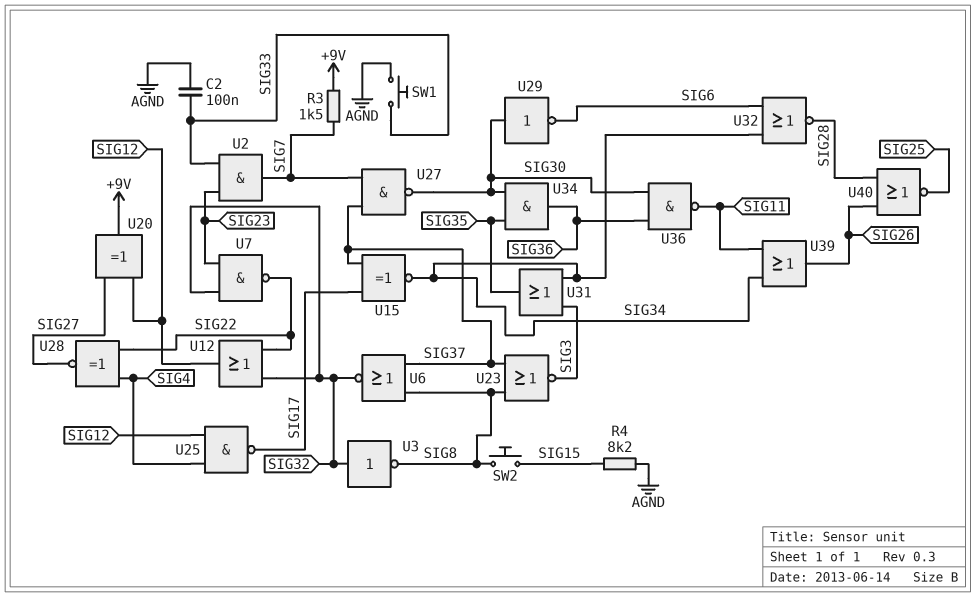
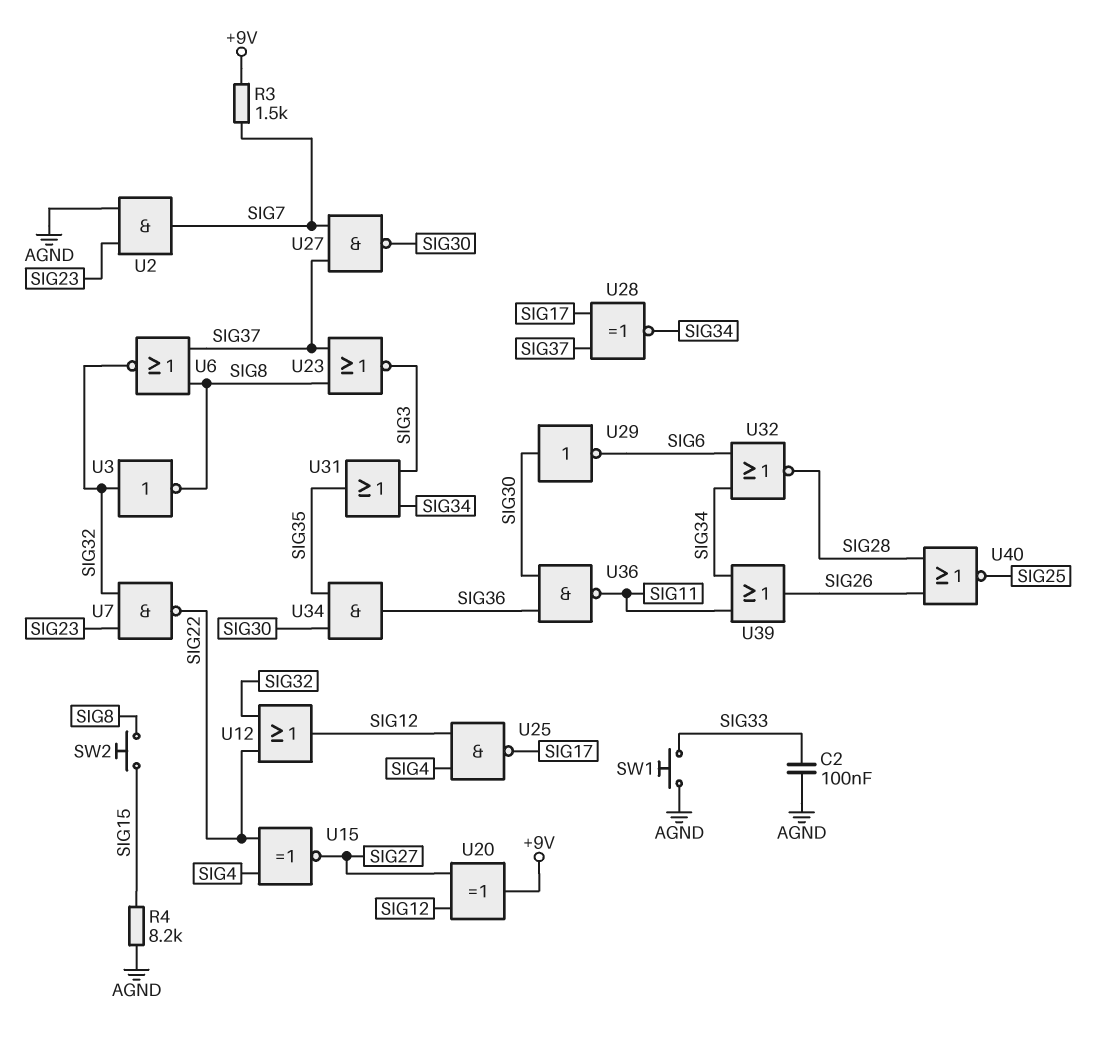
U2: AND (in SIG23, in SIG33, out SIG7) -> AND (in AGND, in SIG23, out SIG7)
U15: XNOR (in SIG17, in SIG37, out SIG34) -> XNOR (in SIG4, in SIG22, out SIG27)
U28: XNOR (in SIG4, in SIG22, out SIG27) -> XNOR (in SIG17, in SIG37, out SIG34)

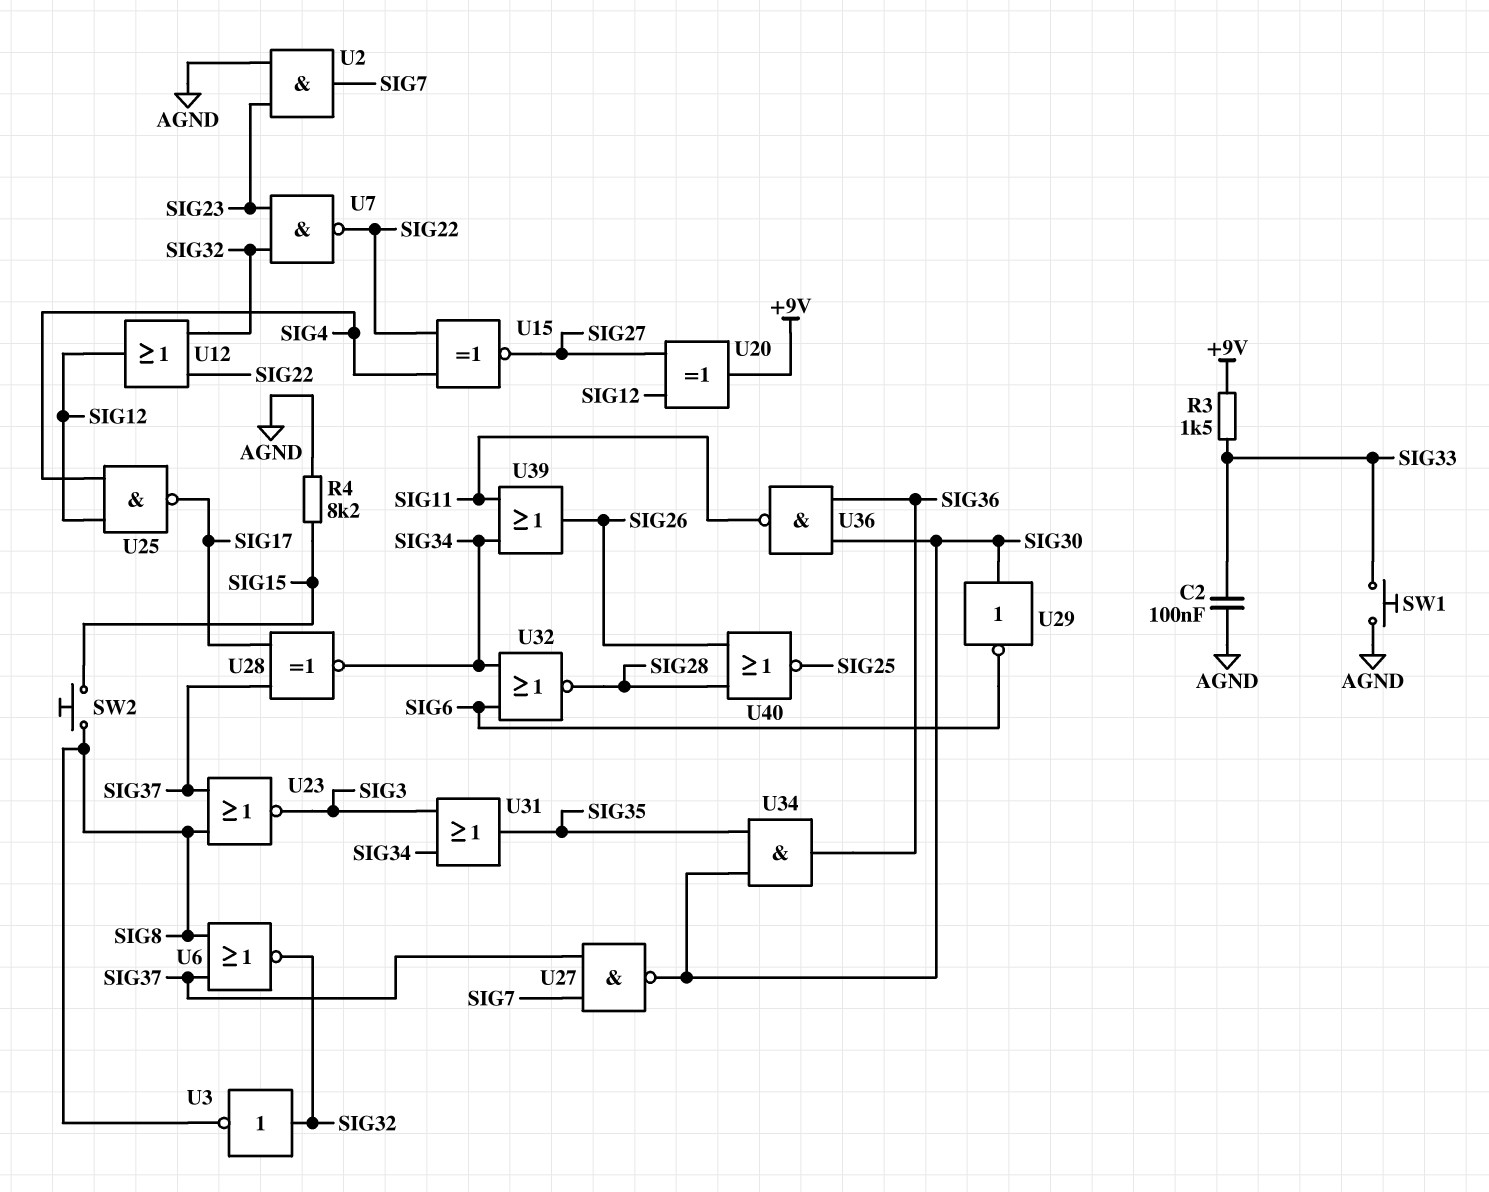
R3: 1.5k (+9V, SIG7) -> 1.5k (+9V, SIG33)

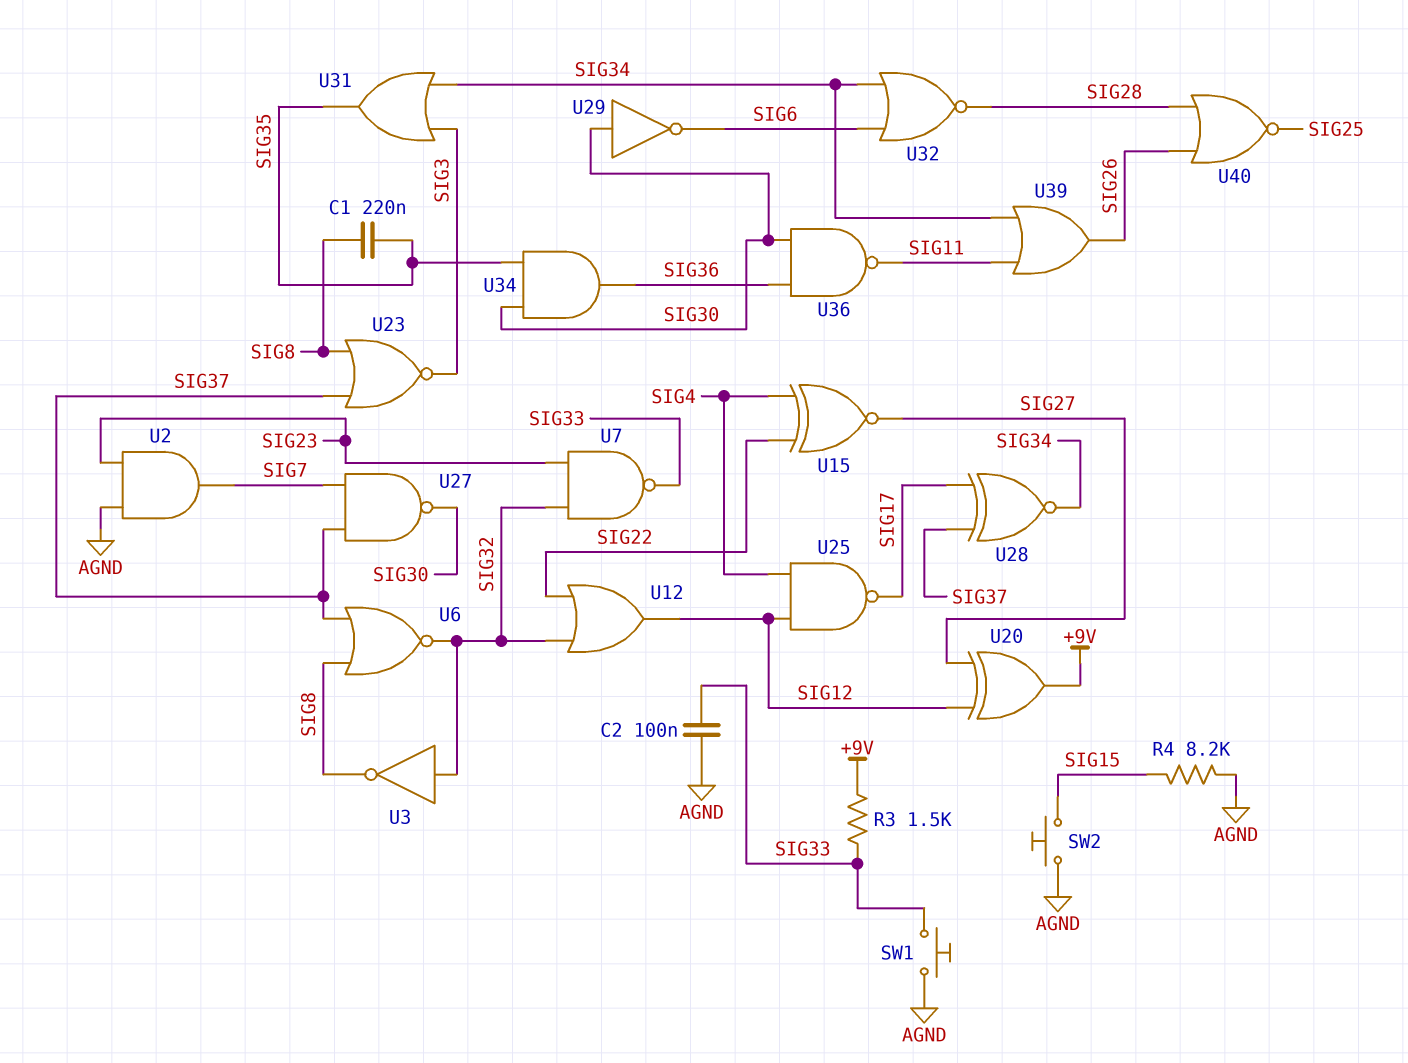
C1: none -> 220nF (SIG8, SIG35)
SW2: button (SIG8, SIG15) -> button (AGND, SIG15)
U7: NAND (in SIG23, in SIG32, out SIG22) -> NAND (in SIG23, in SIG32, out SIG33)

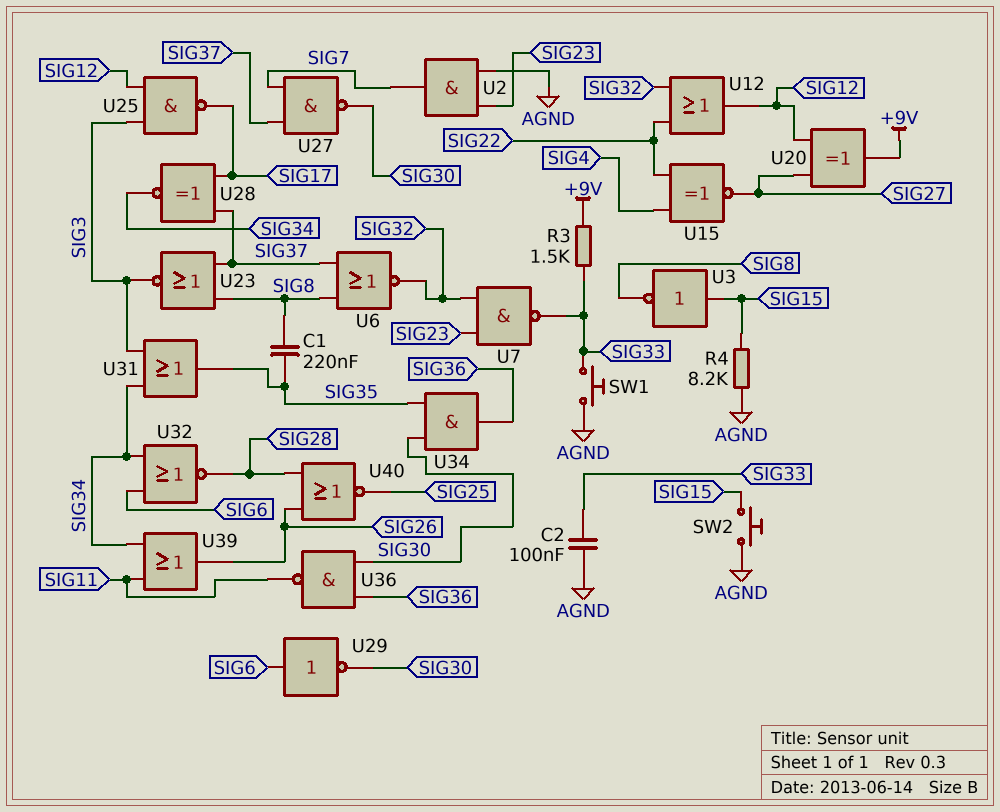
U3: NOT (in SIG32, out SIG8) -> NOT (in SIG15, out SIG8)
U25: NAND (in SIG4, in SIG12, out SIG17) -> NAND (in SIG3, in SIG12, out SIG17)
U29: NOT (in SIG30, out SIG6) -> NOT (in SIG6, out SIG30)

